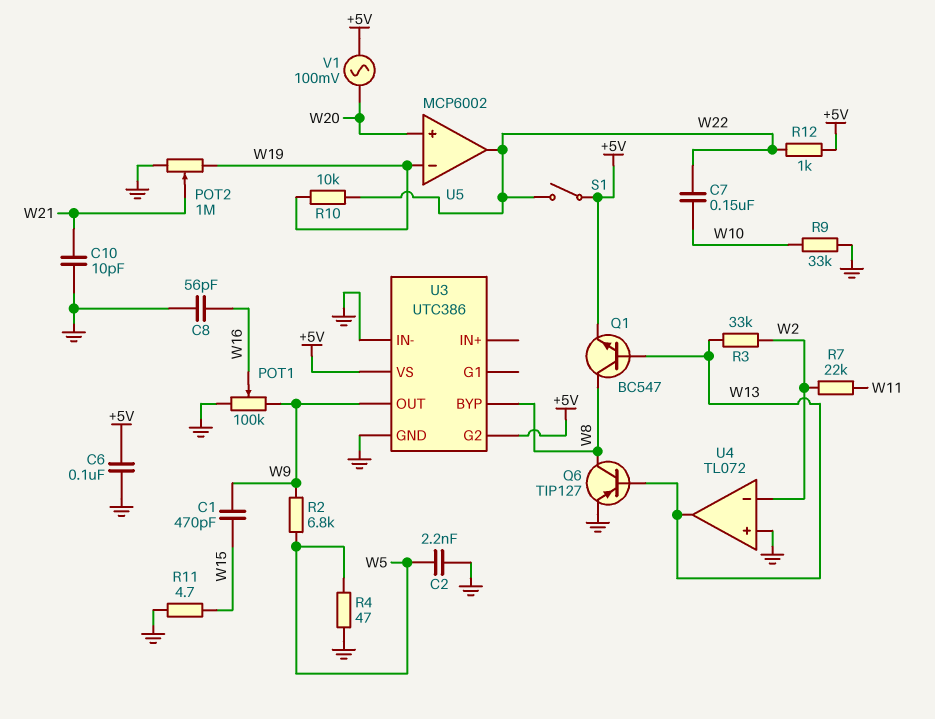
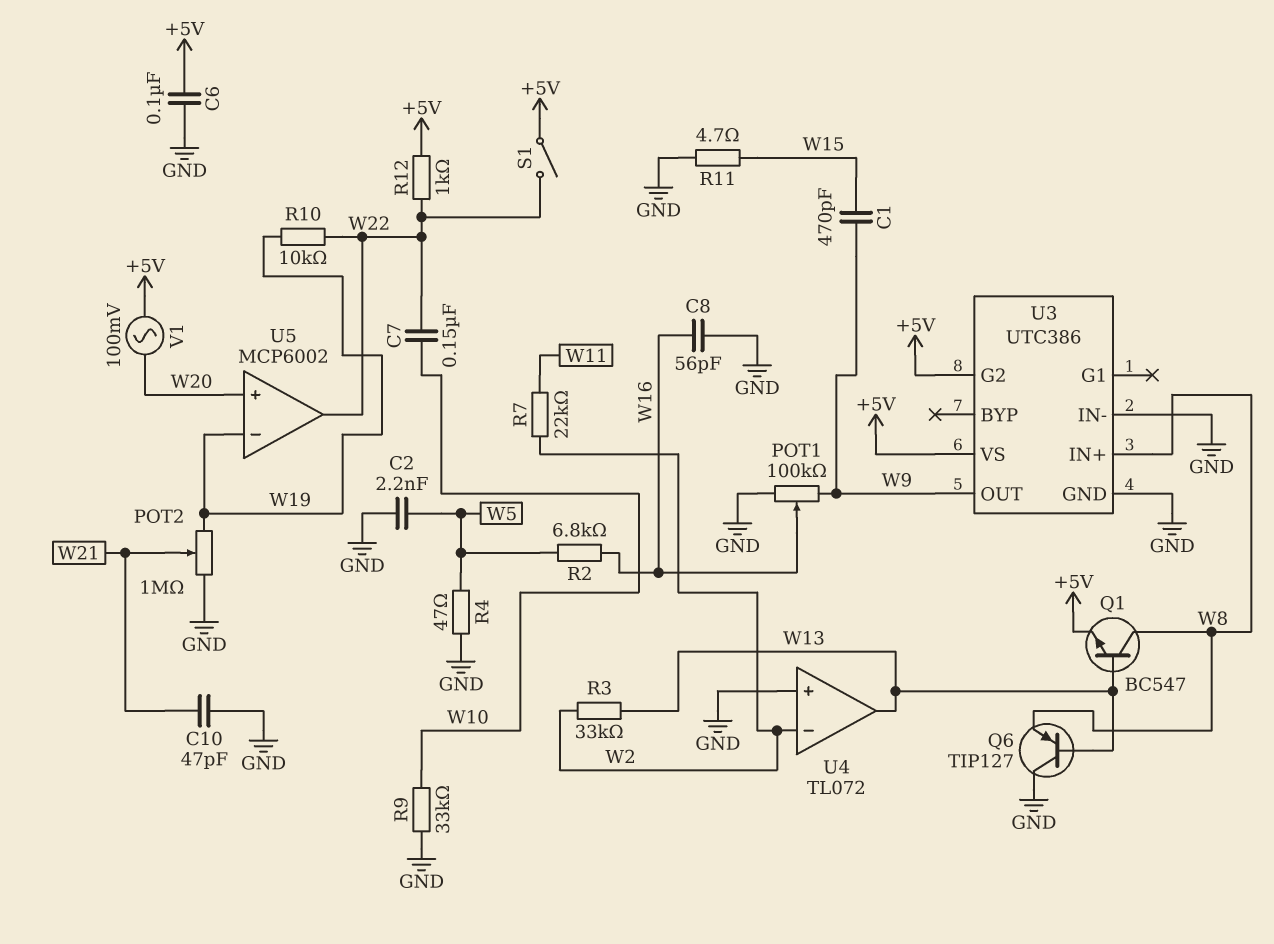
C10: 10pF (GND, W21) -> 47pF (GND, W21)
Q6: PNP TIP127 (B W13, C W8, E GND) -> PNP TIP127 (B W13, C GND, E W8)
R2: 6.8k (W5, W9) -> 6.8k (W5, W16)
U3 pin BYP: W8 -> none
U3 pin IN+: none -> W8

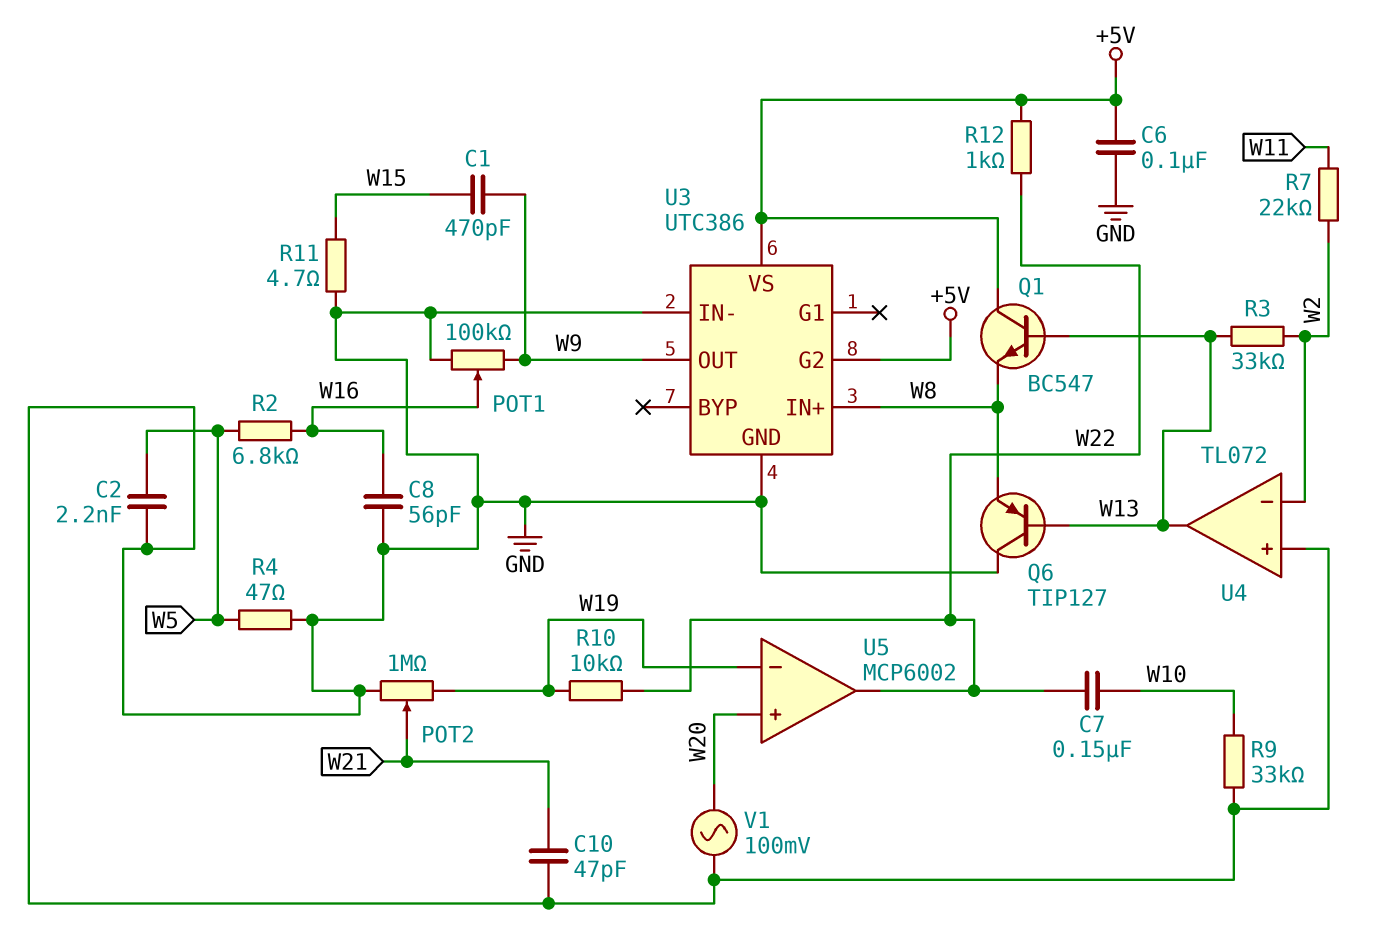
Q1: NPN BC547 (B W13, C W8, E +5V) -> NPN BC547 (B W13, C +5V, E W8)
S1: switch (+5V, W22) -> none
V1: AC 100mV (+5V, W20) -> AC 100mV (GND, W20)

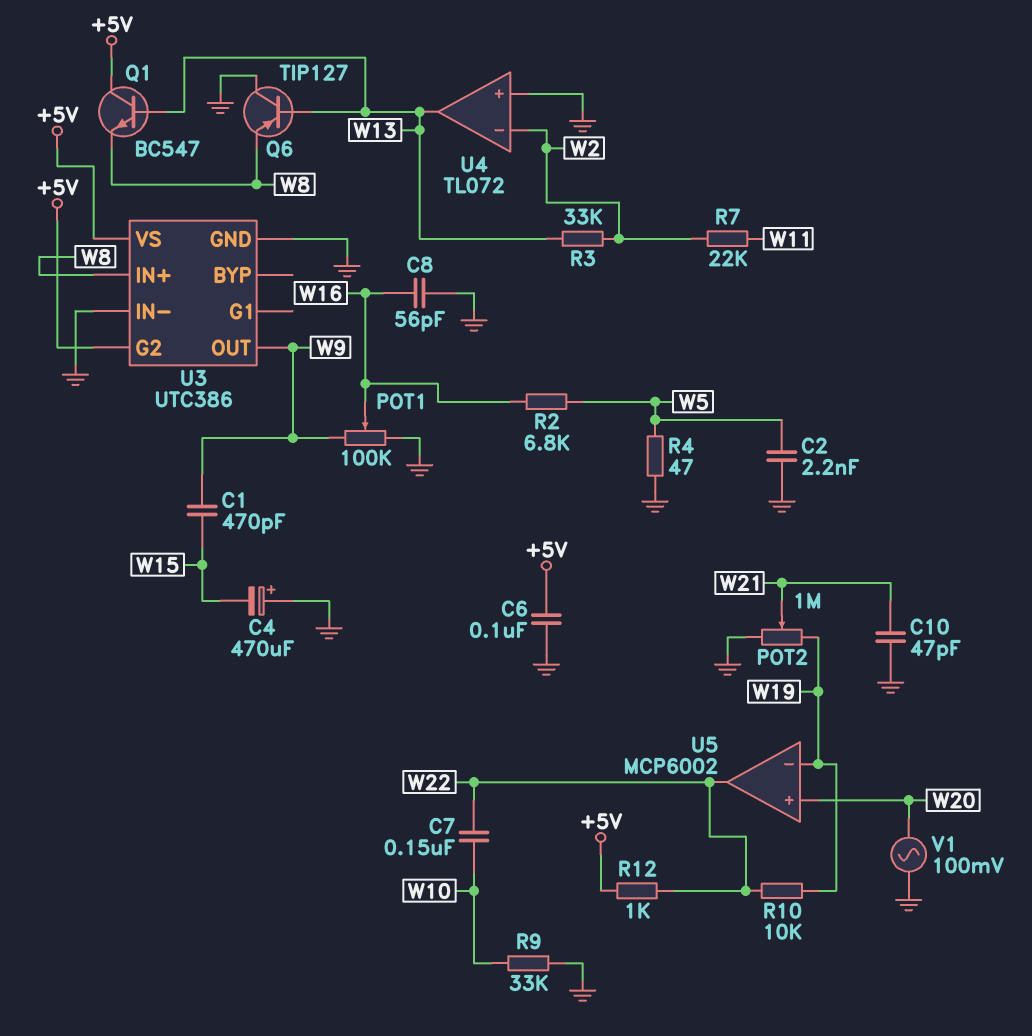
C4: none -> 470uF (plus GND, minus W15)
R11: 4.7 (GND, W15) -> none

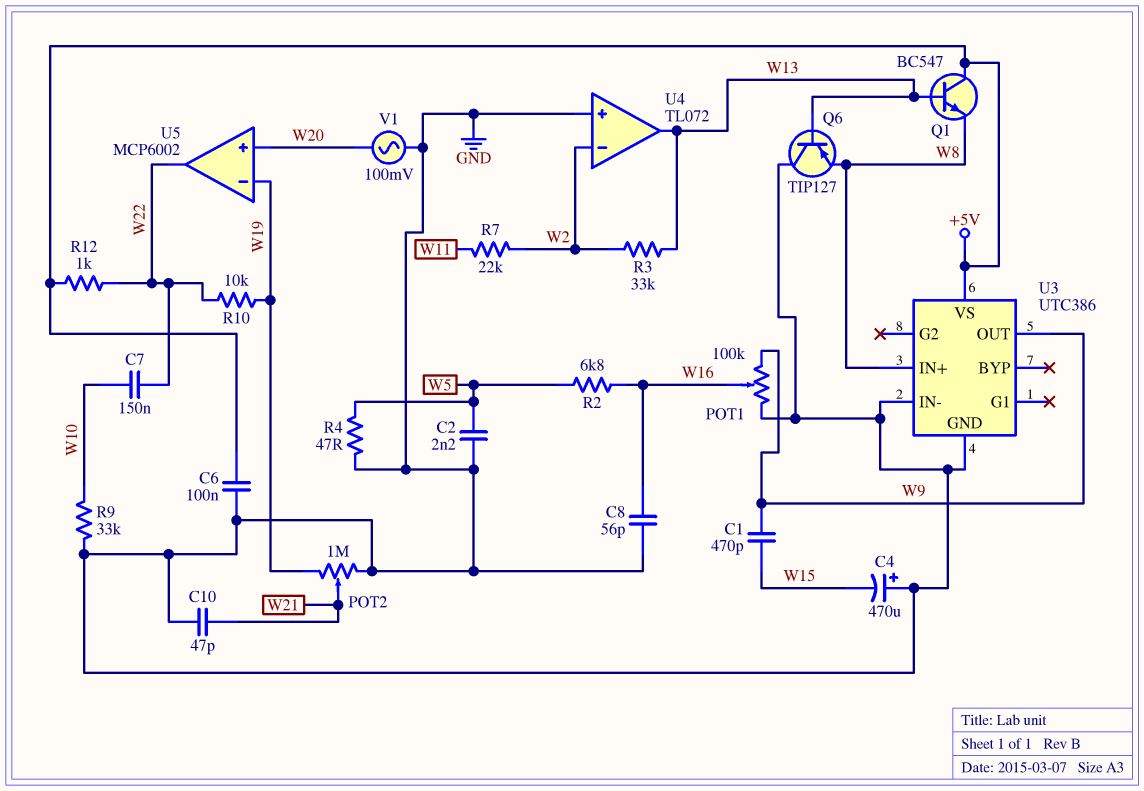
U3 pin G2: +5V -> none

